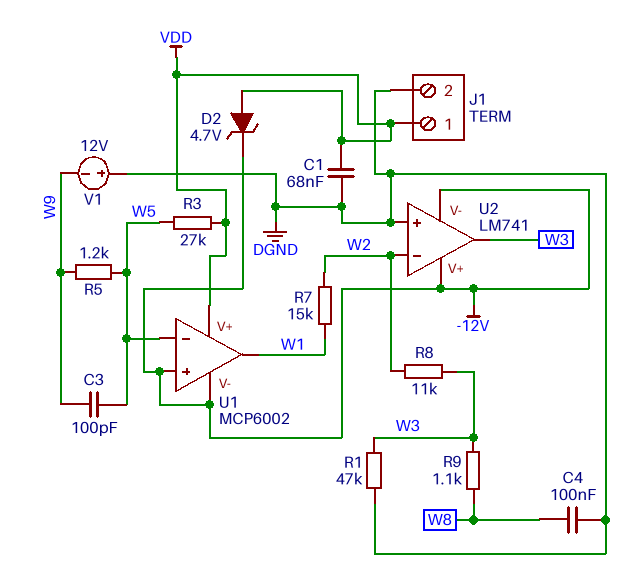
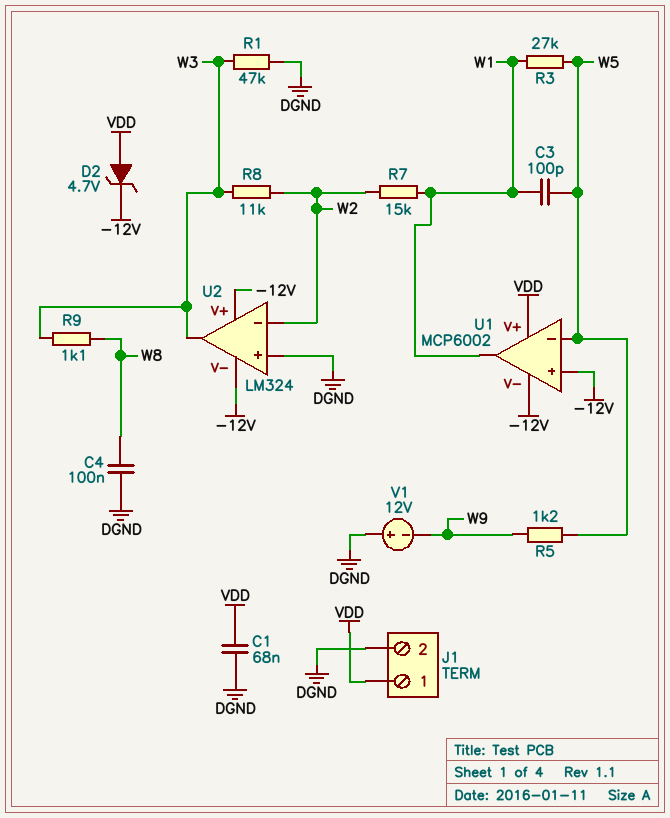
C3: 100pF (W5, W9) -> 100pF (W1, W5)
R3: 27k (VDD, W5) -> 27k (W1, W5)
U2: LM741 -> LM324

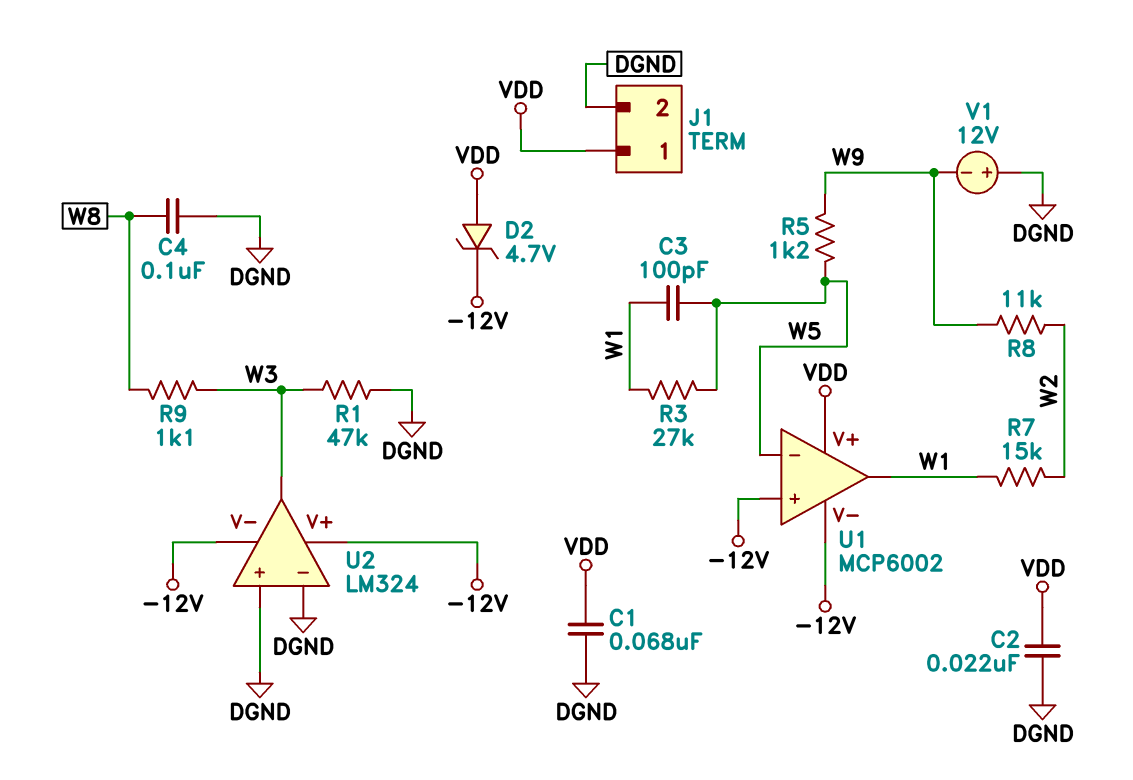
C2: none -> 22nF (DGND, VDD)
R8: 11k (W2, W3) -> 11k (W2, W9)
U2 pin in-: W2 -> DGND

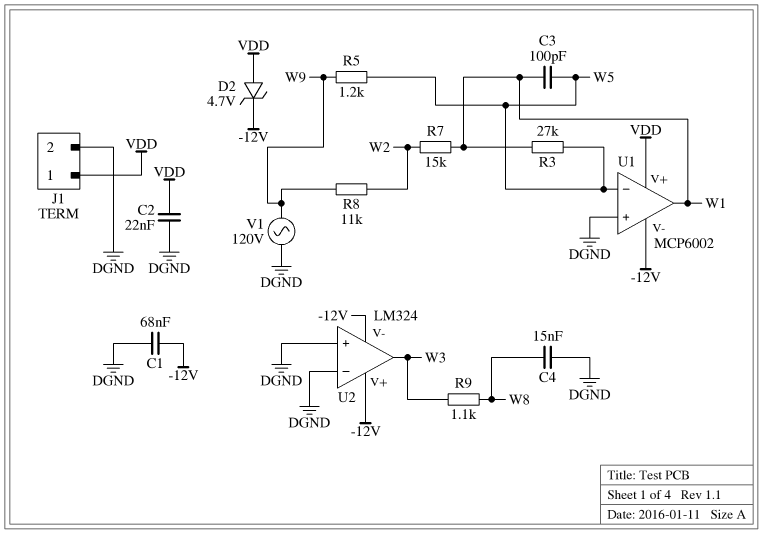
C1: 68nF (DGND, VDD) -> 68nF (-12V, DGND)
C4: 100nF (DGND, W8) -> 15nF (DGND, W8)
R1: 47k (DGND, W3) -> none
U1 pin in+: -12V -> DGND
V1: 12V (plus DGND, minus W9) -> AC 120V (DGND, W9)

